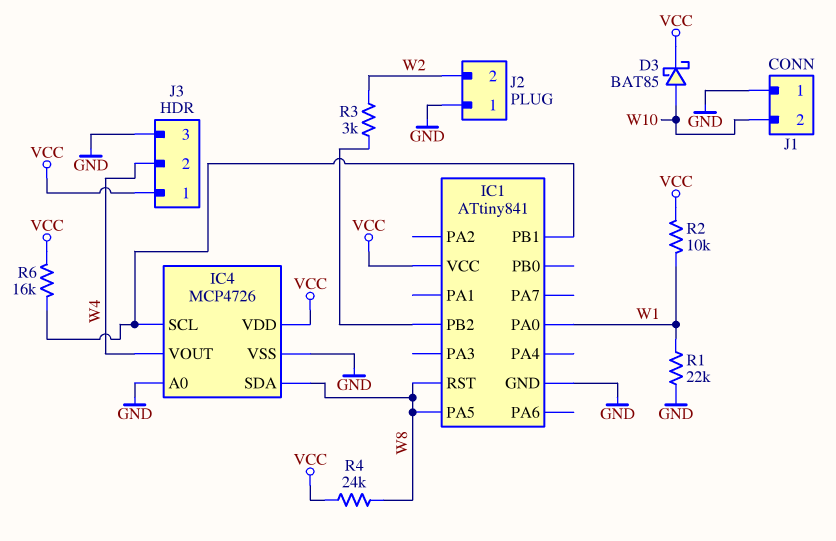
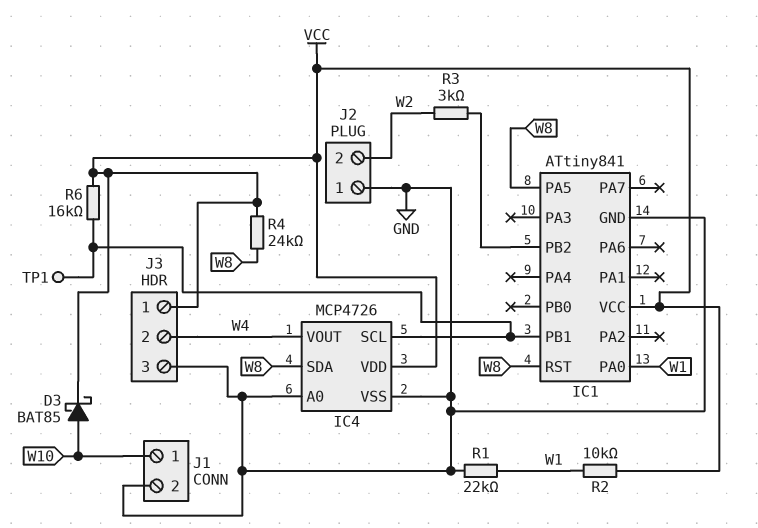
J1 pin 1: GND -> W10
J1 pin 2: W10 -> GND
TP1: none -> test point (IC1/PB1)

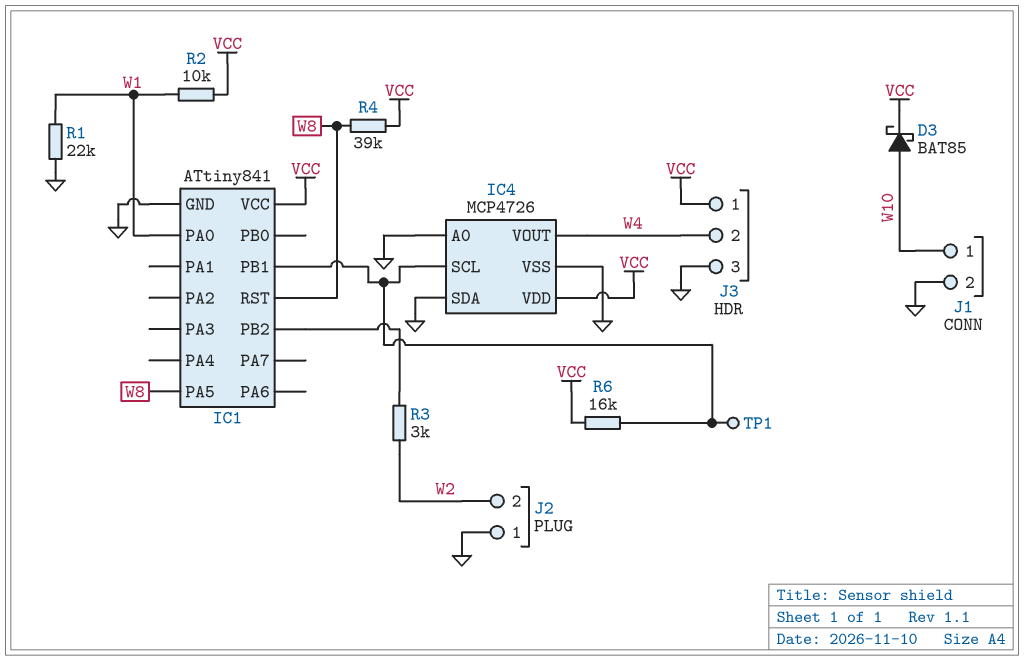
IC4 pin SDA: W8 -> GND
R4: 24k (VCC, W8) -> 39k (VCC, W8)

